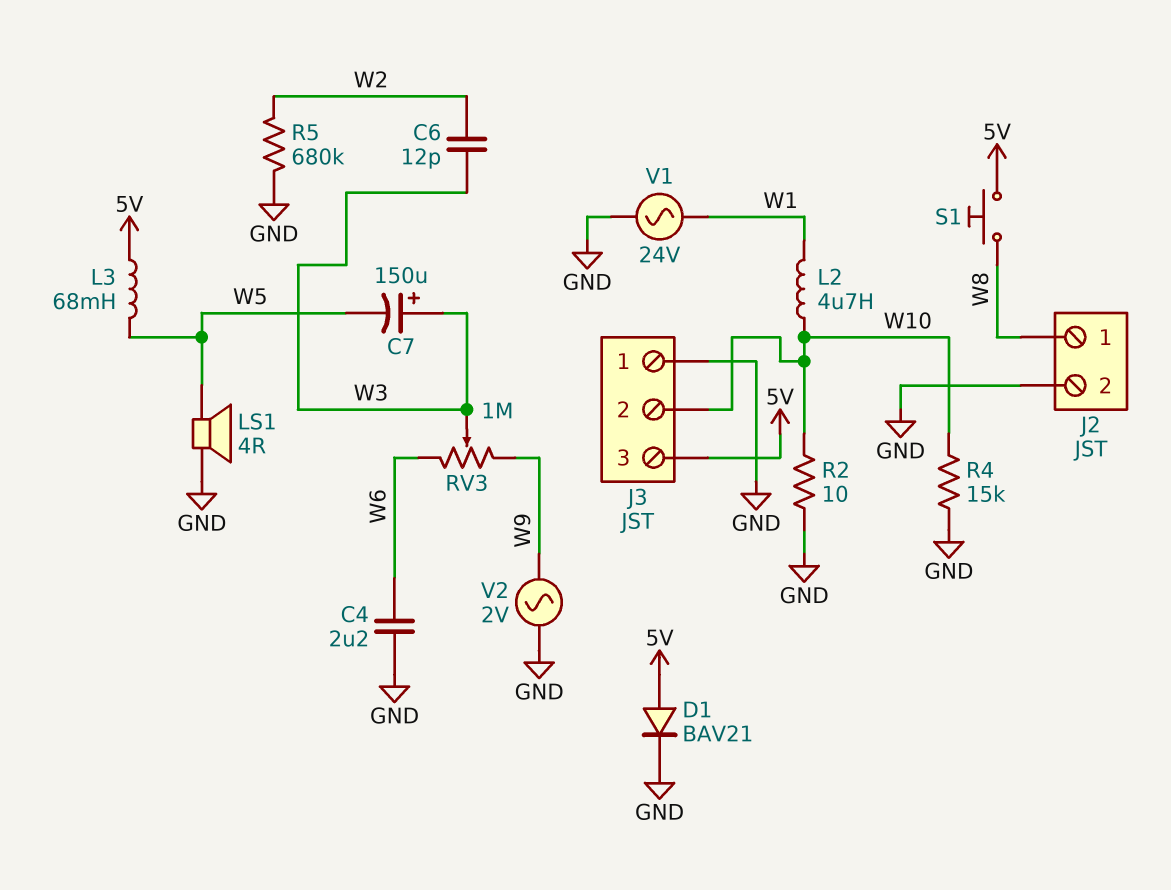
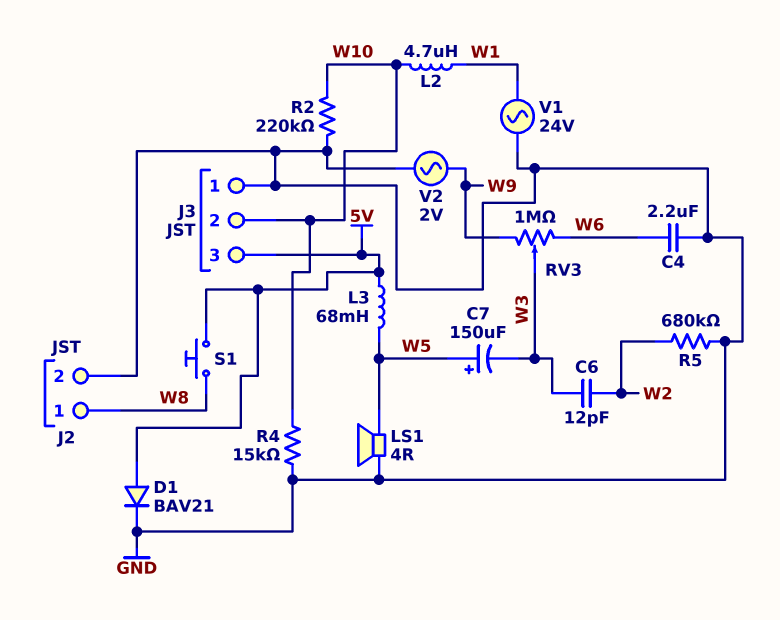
C7: 150uF (plus W3, minus W5) -> 150uF (plus W5, minus W3)
R2: 10 (GND, W10) -> 220k (GND, W10)

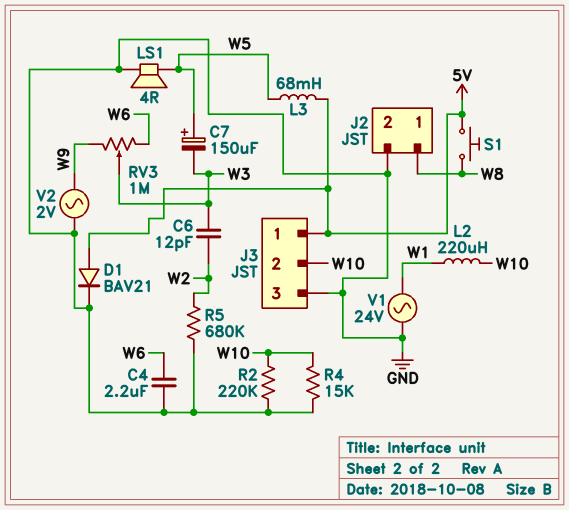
J3 pin 1: GND -> 5V
J3 pin 3: 5V -> GND
L2: 4.7uH (W1, W10) -> 220uH (W1, W10)

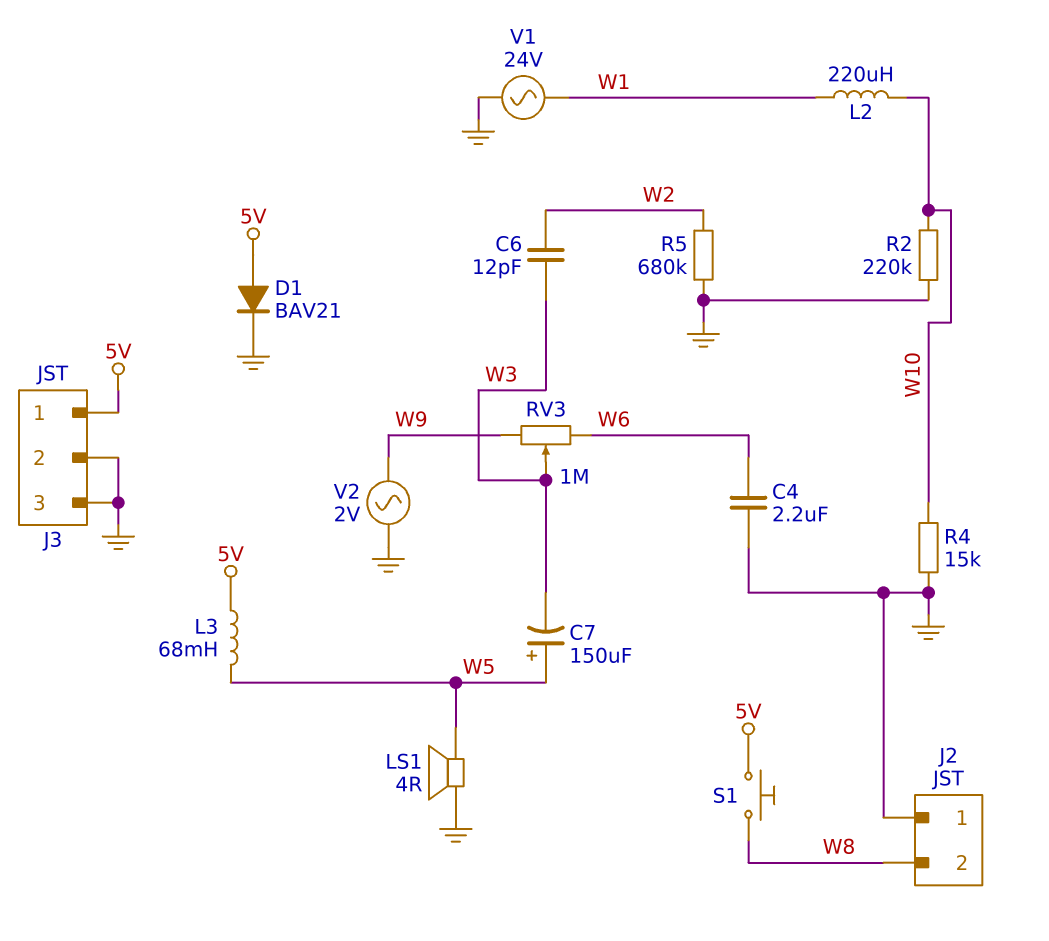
J2 pin 1: W8 -> GND
J2 pin 2: GND -> W8
J3 pin 2: W10 -> GND

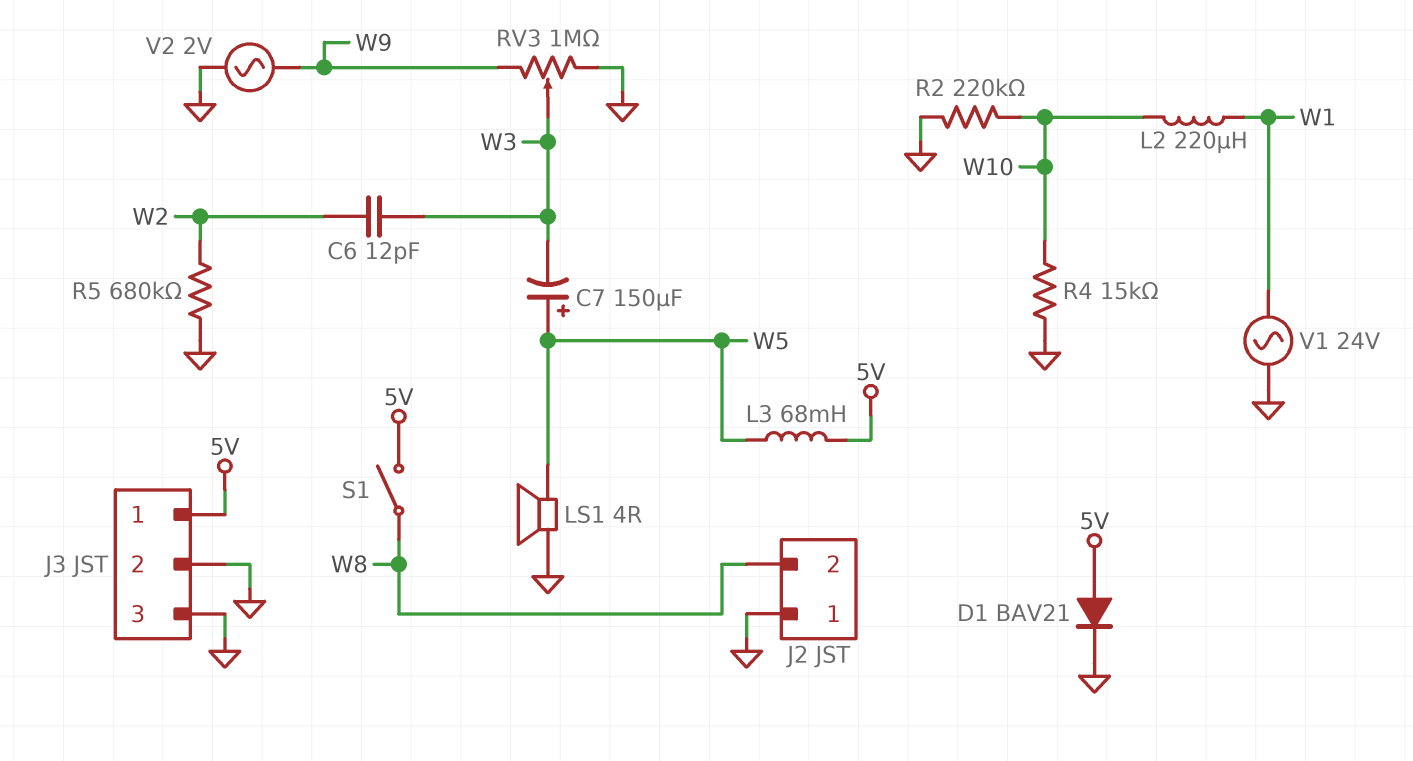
C4: 2.2uF (GND, W6) -> none
RV3: 1M (W6, W9, wiper W3) -> 1M (GND, W9, wiper W3)
S1: button (5V, W8) -> switch (5V, W8)

